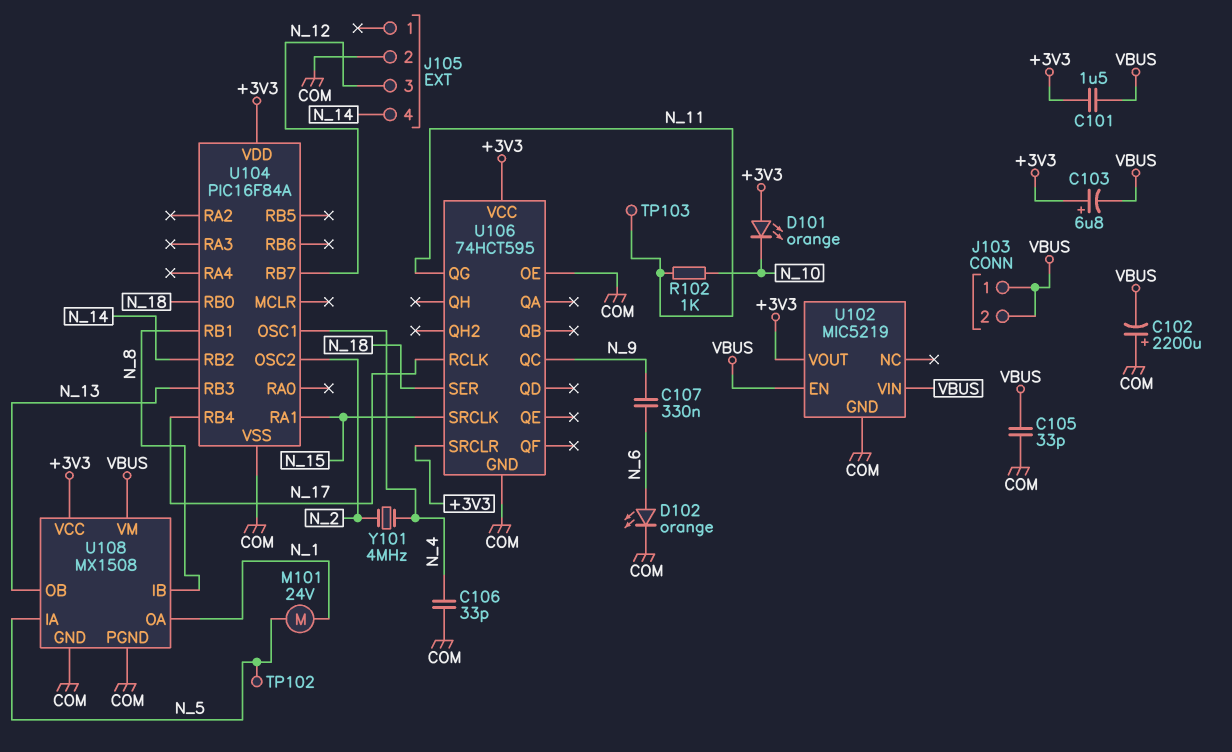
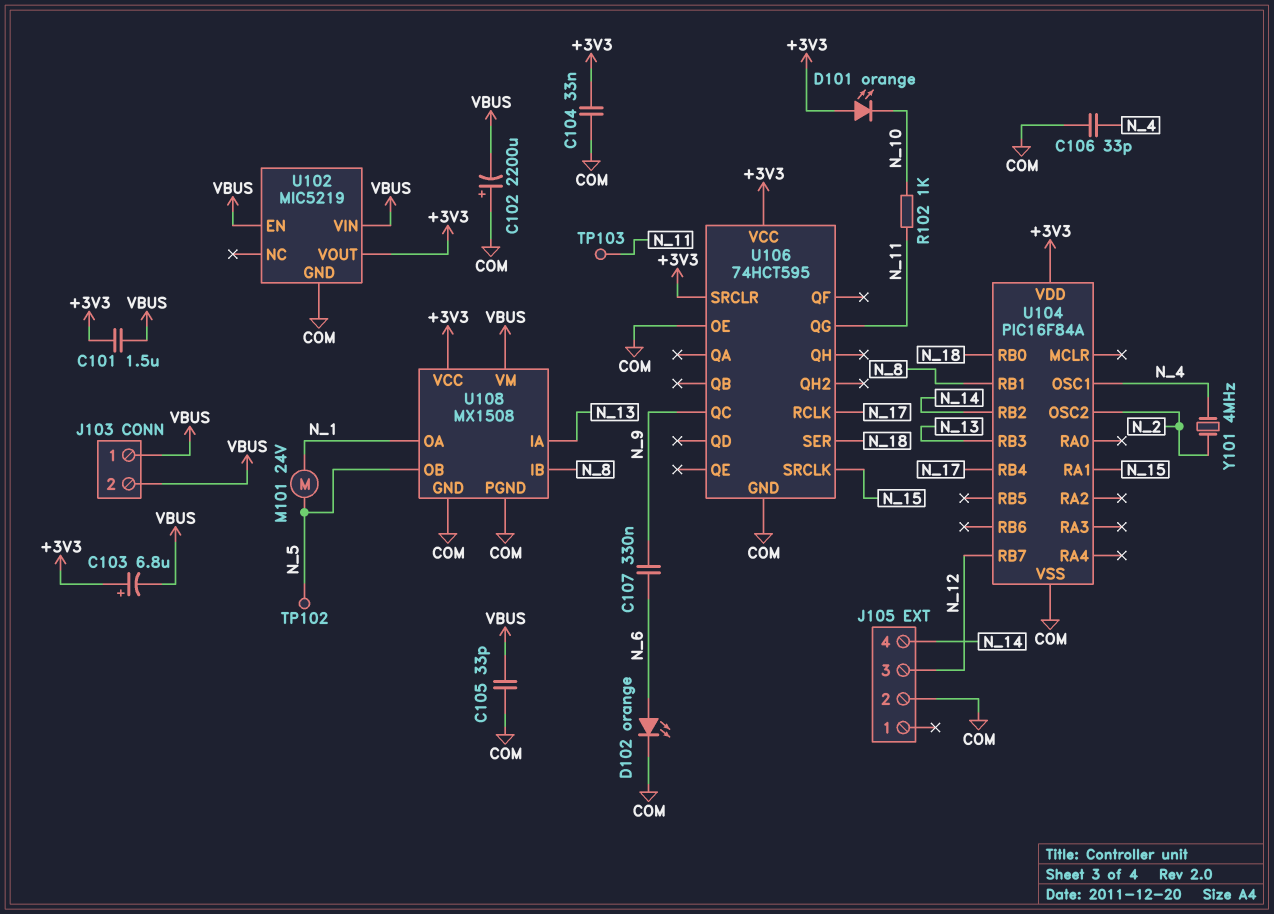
C104: none -> 33nF (+3V3, COM)
U108 pin IA: N_5 -> N_13
U108 pin OB: N_13 -> N_5

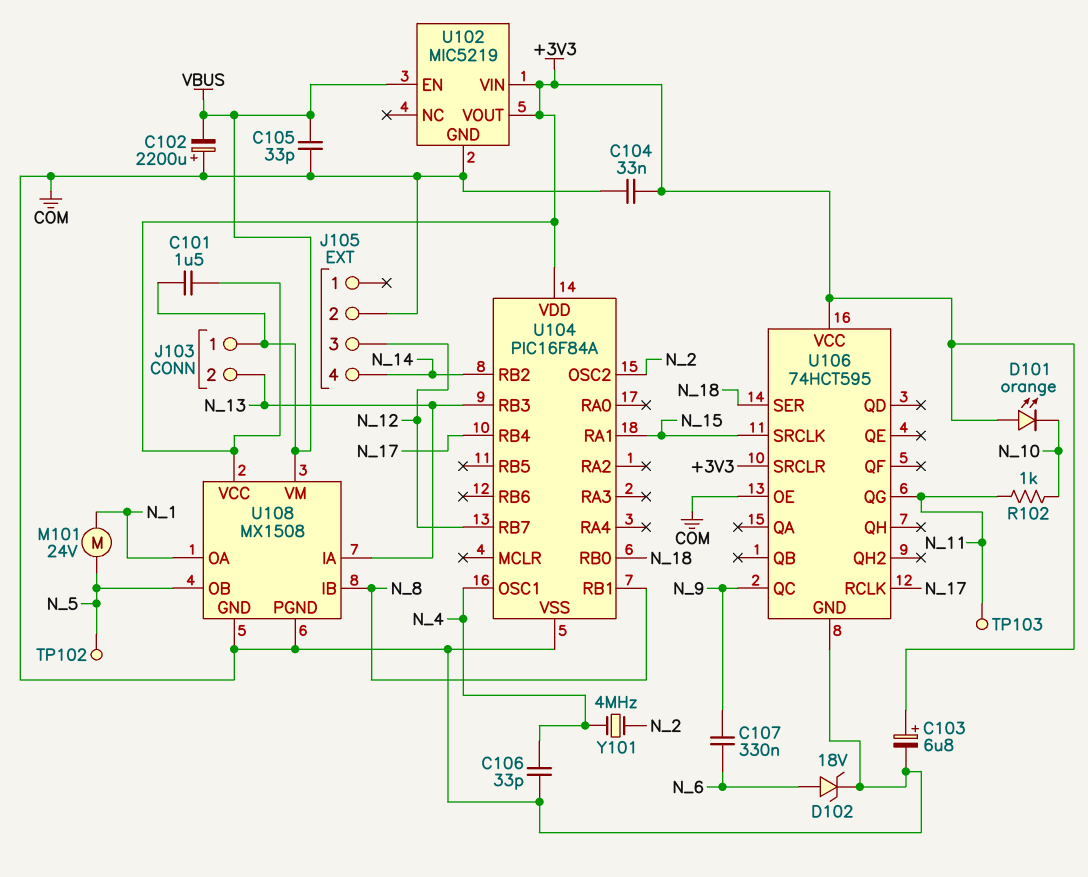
C103: 6.8uF (plus +3V3, minus VBUS) -> 6.8uF (plus +3V3, minus COM)
D102: LED orange (A N_6, K COM) -> zener 18V (A N_6, K COM)
J103 pin 2: VBUS -> N_13
U102 pin VIN: VBUS -> +3V3

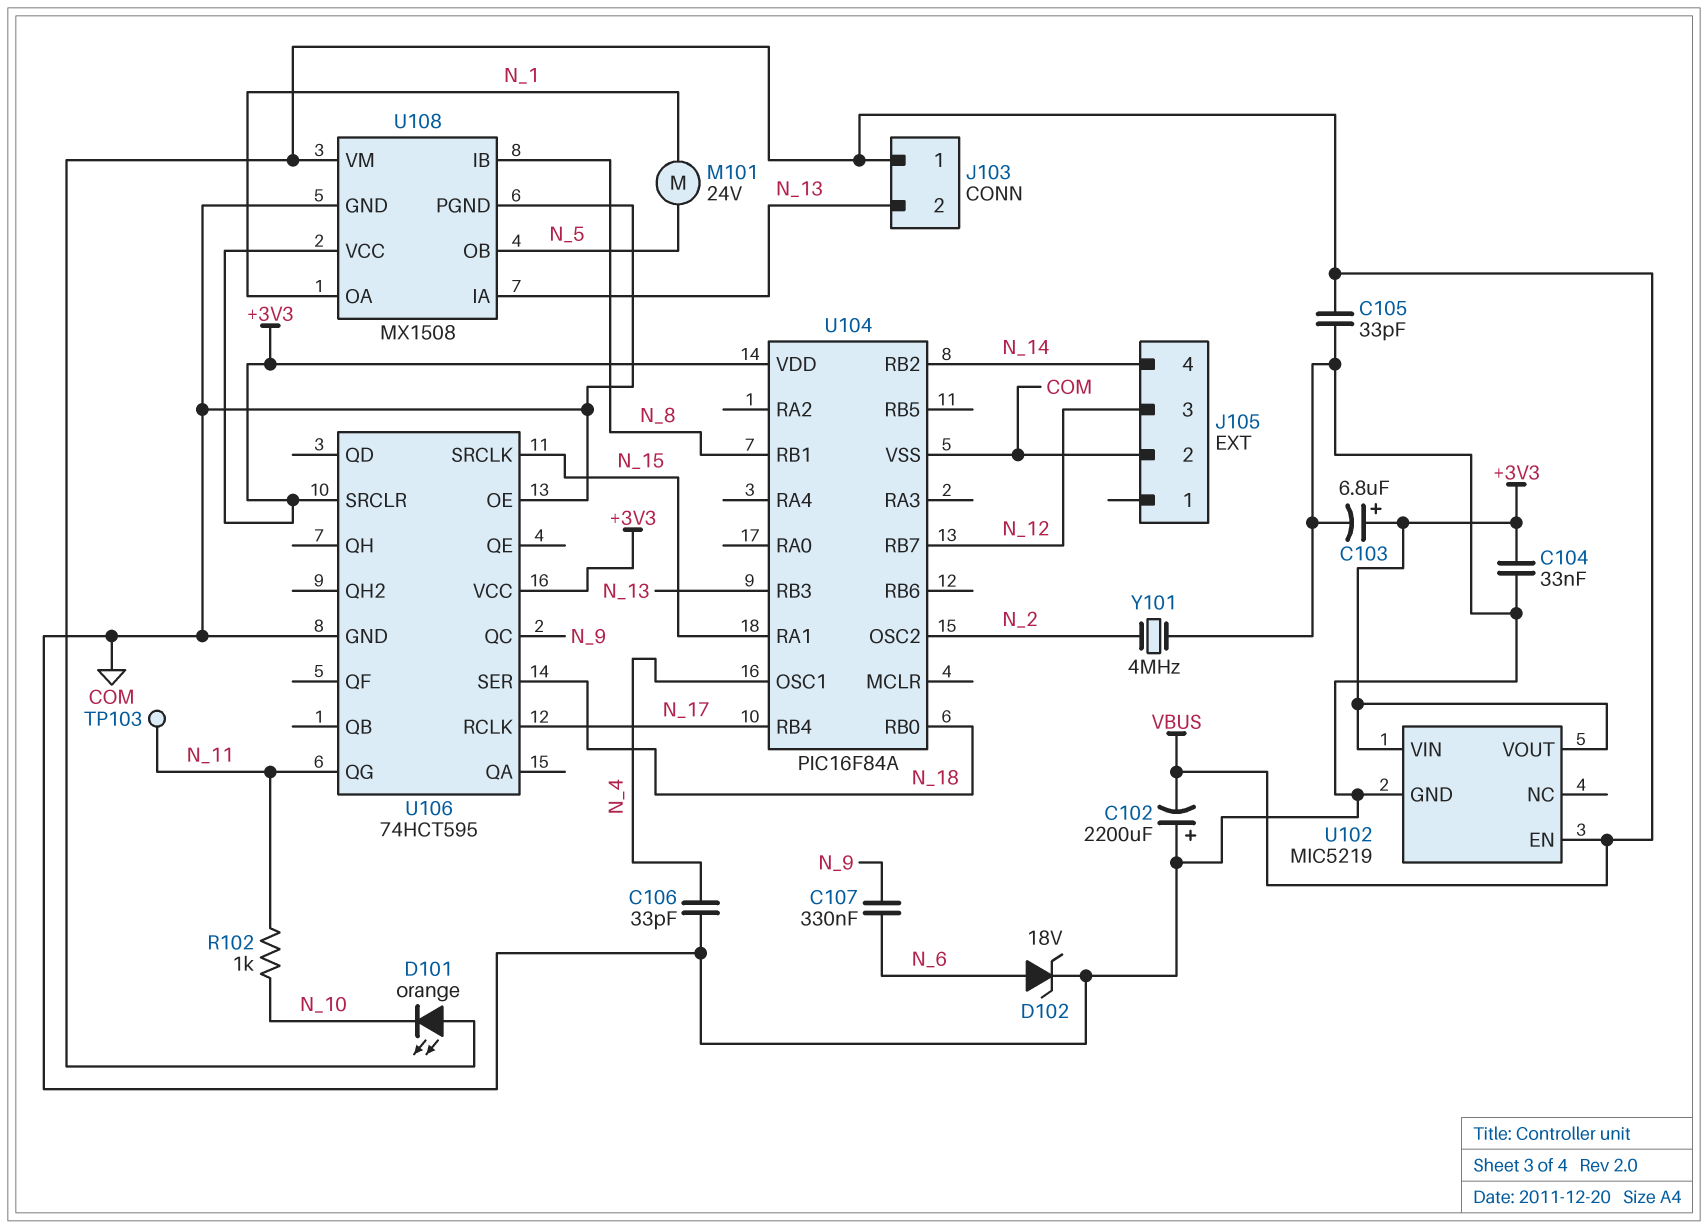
C101: 1.5uF (+3V3, VBUS) -> none
D101: LED orange (A +3V3, K N_10) -> LED orange (A VBUS, K N_10)
TP102: test point (N_5) -> none
Y101: 4MHz (N_2, N_4) -> 4MHz (COM, N_2)

